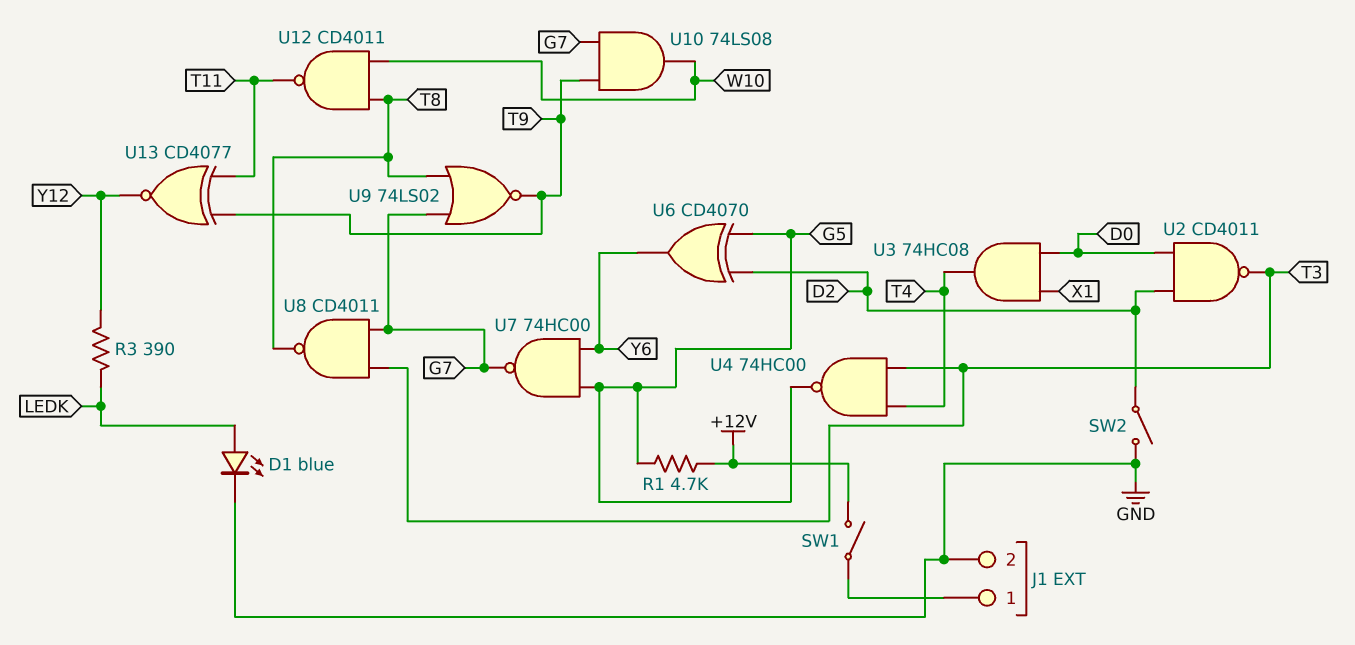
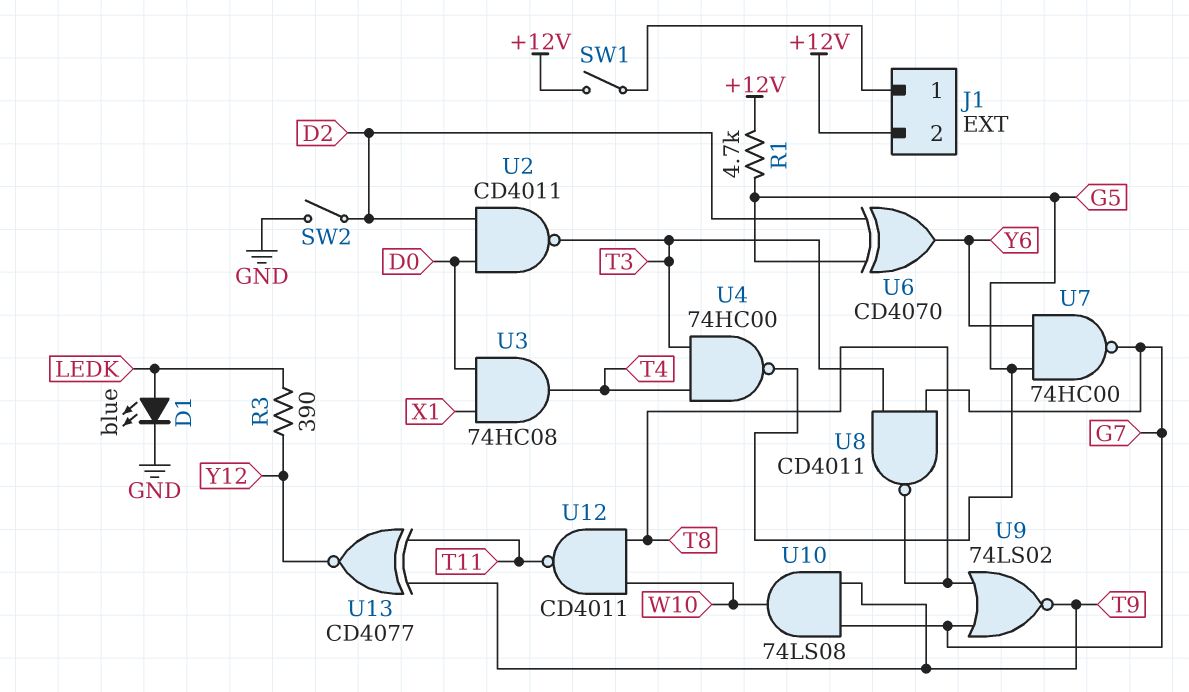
J1 pin 2: GND -> +12V

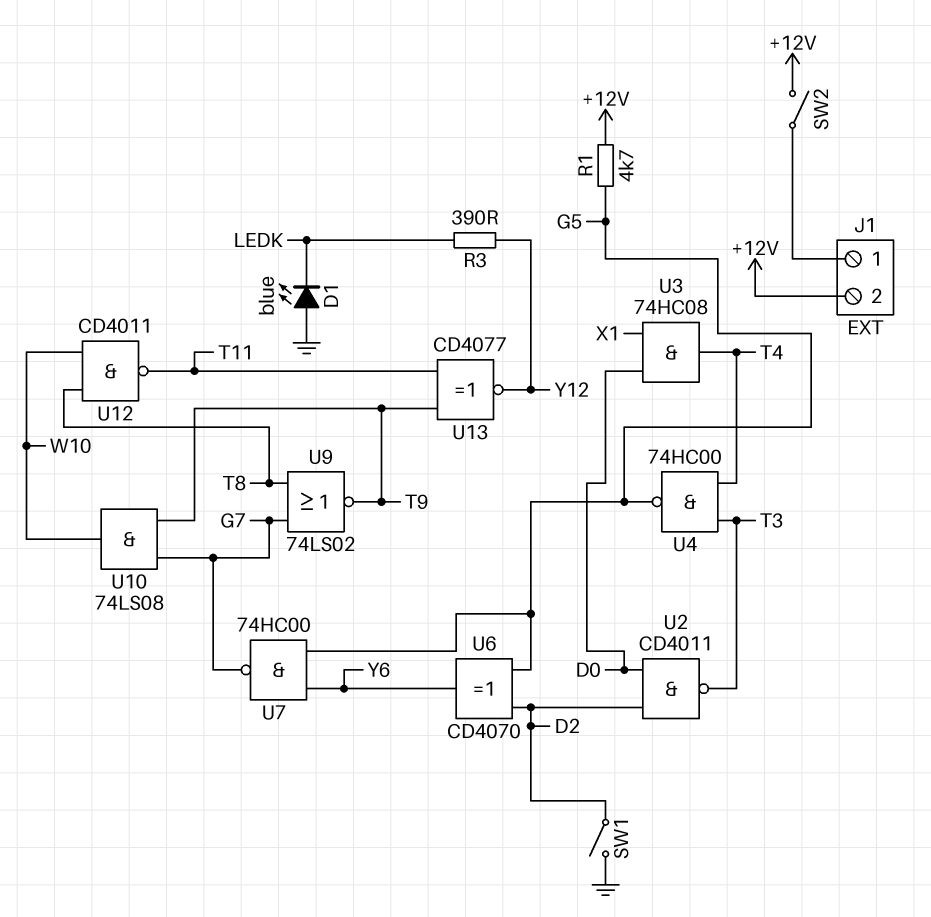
D1: LED blue (A LEDK, K GND) -> LED blue (A GND, K LEDK)
SW1: switch (+12V, J1/1) -> switch (D2, GND)
SW2: switch (D2, GND) -> switch (+12V, J1/1)
U8: NAND CD4011 (in G7, in T3, out T8) -> none

